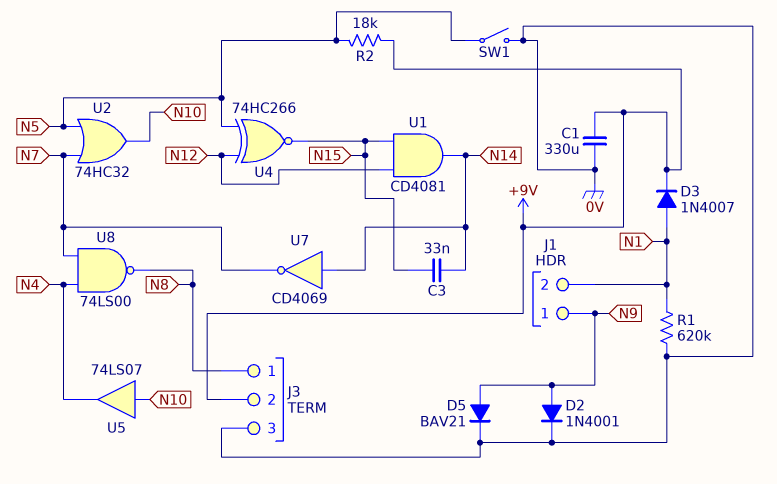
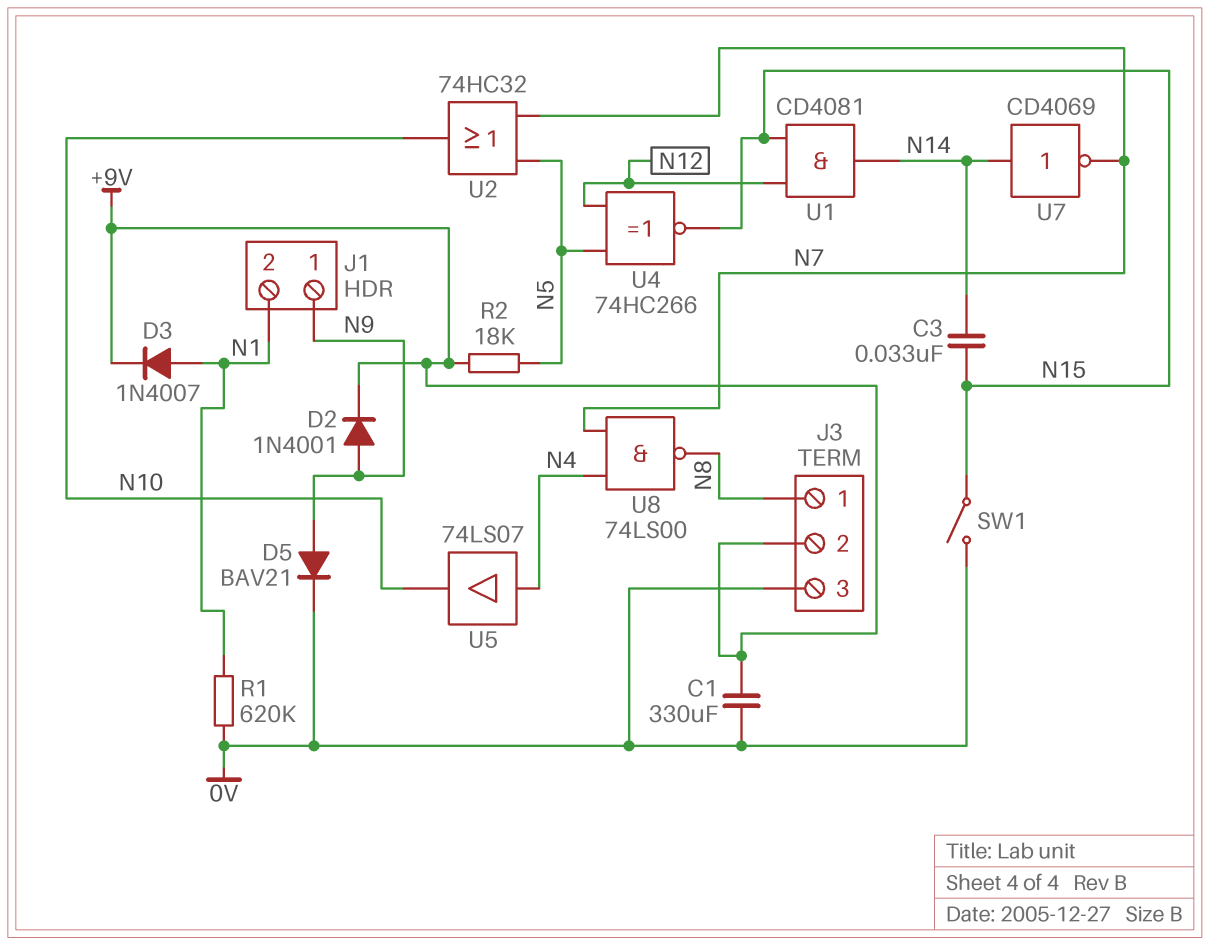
D2: diode 1N4001 (A N9, K 0V) -> diode 1N4001 (A N9, K +9V)
SW1: switch (0V, N5) -> switch (0V, N15)
U5: buffer 74LS07 (in N10, out N4) -> buffer 74LS07 (in N4, out N10)

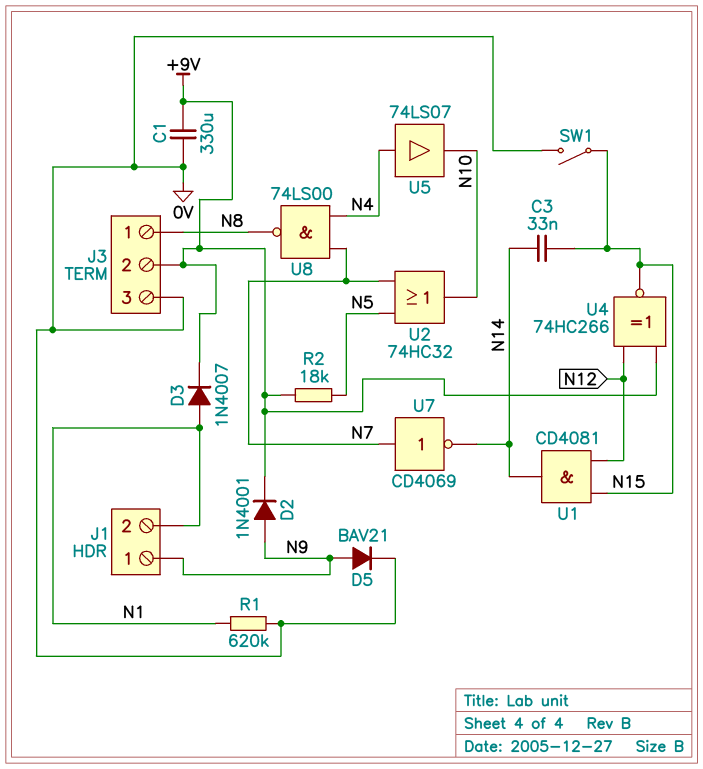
U4: XNOR 74HC266 (in N5, in N12, out N15) -> XNOR 74HC266 (in +9V, in N12, out N15)
U7: NOT CD4069 (in N14, out N7) -> NOT CD4069 (in N7, out N14)

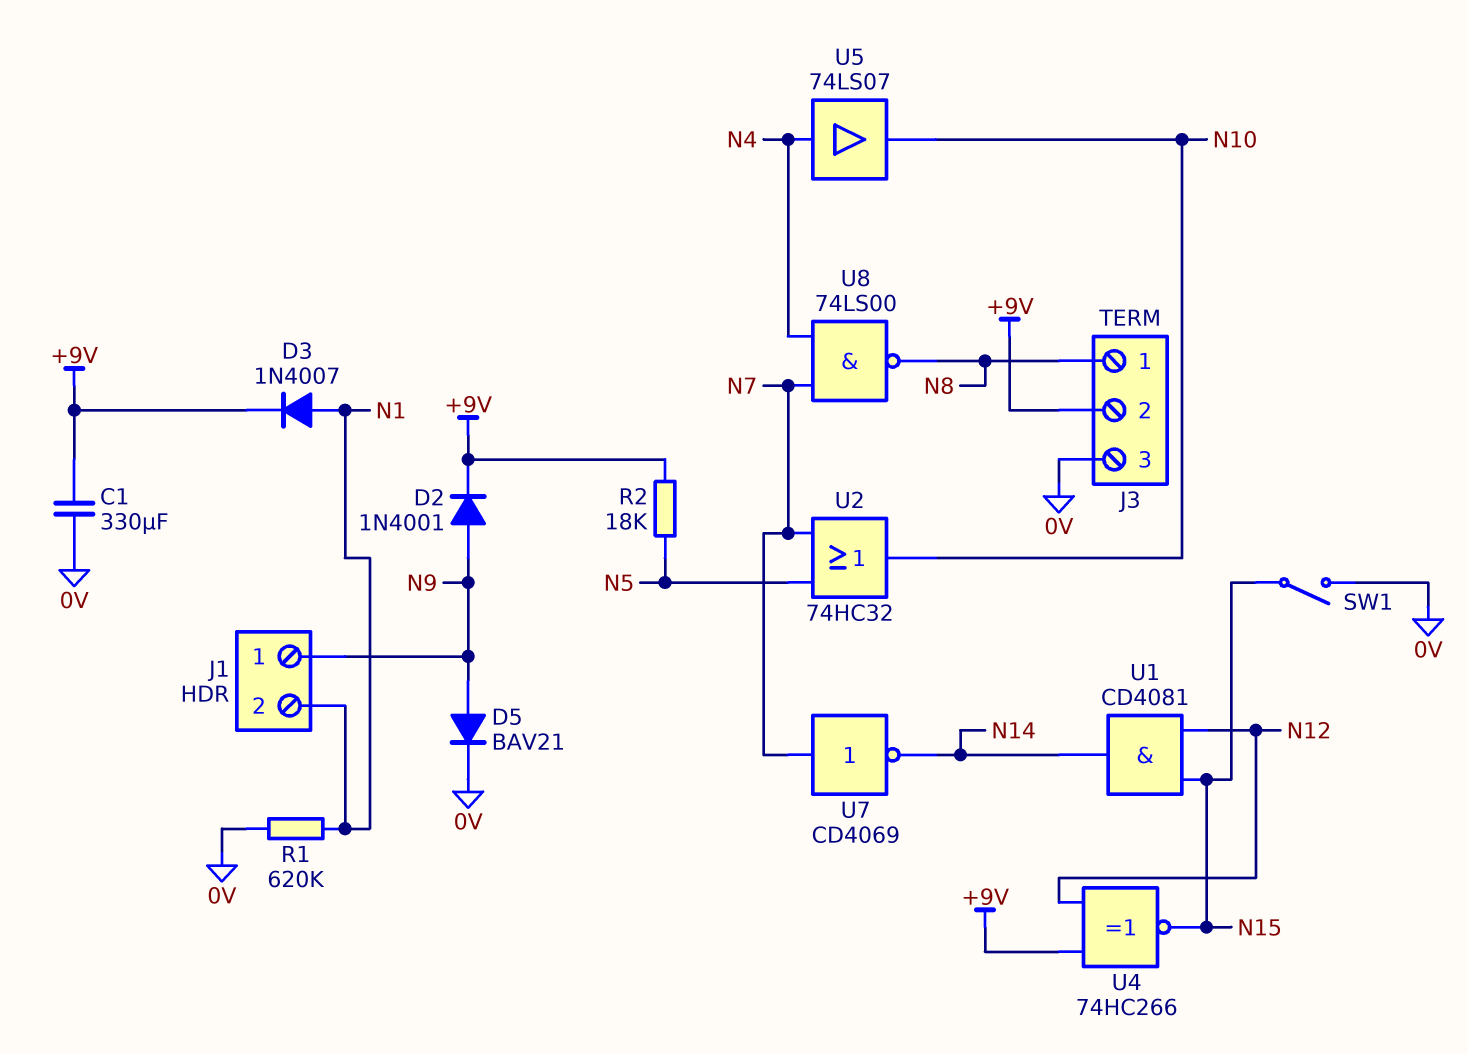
C3: 33nF (N14, N15) -> none

